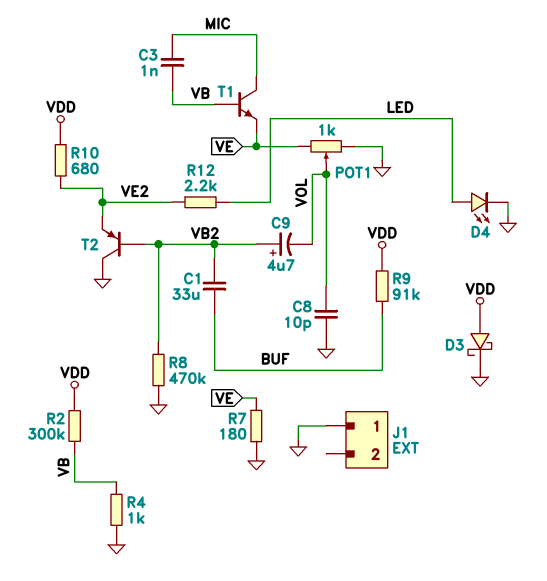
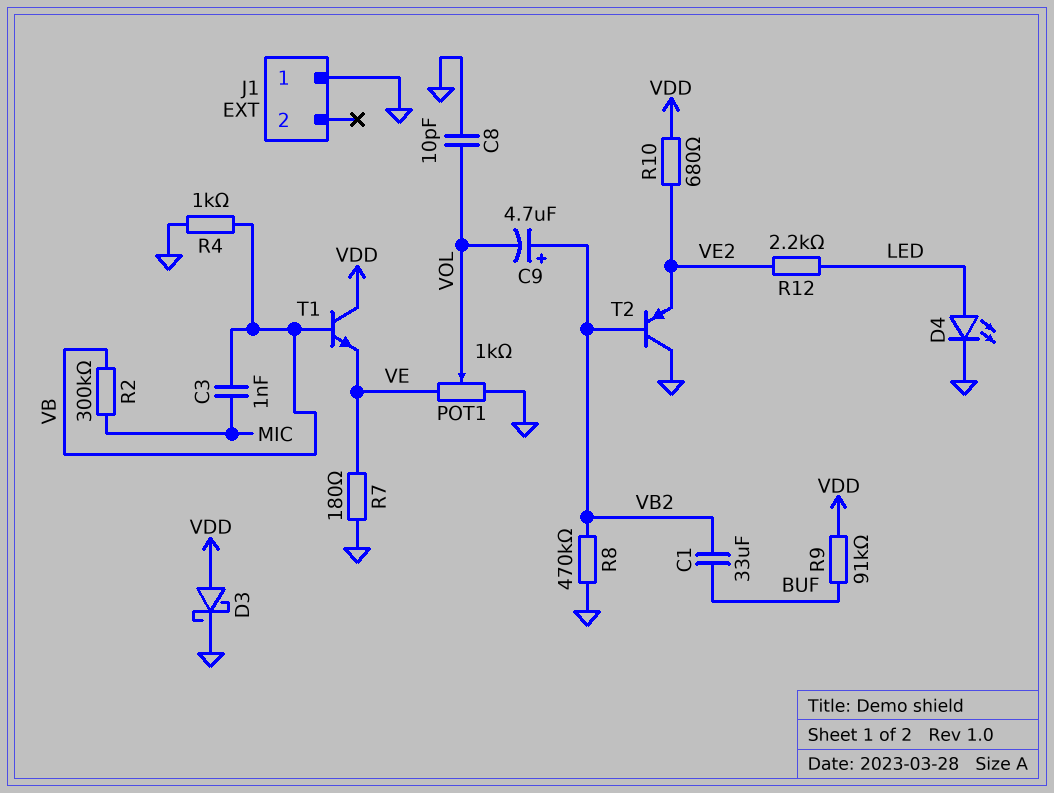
R2: 300k (VB, VDD) -> 300k (MIC, VB)
T1: NPN (B VB, C MIC, E VE) -> NPN (B VB, C VDD, E VE)

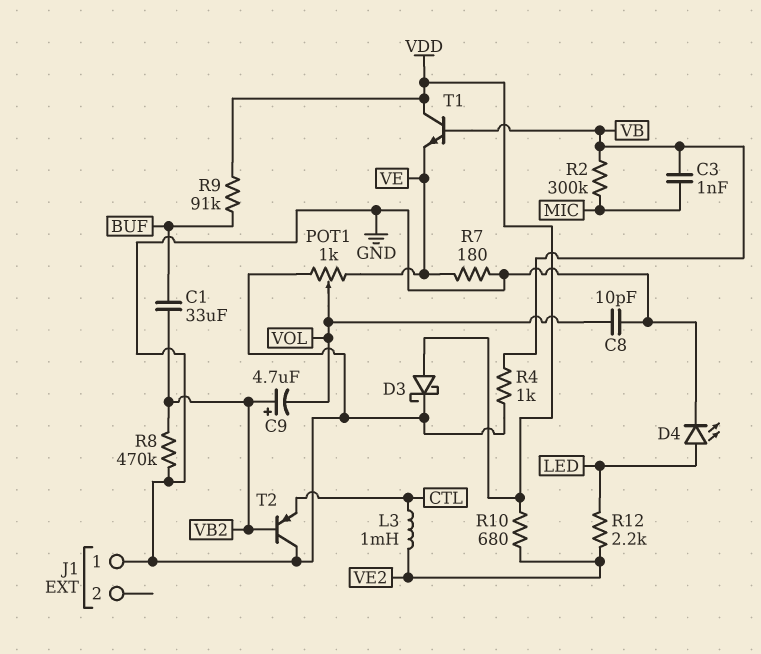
L3: none -> 1mH (CTL, VE2)
T2: PNP (B VB2, C GND, E VE2) -> PNP (B VB2, C GND, E CTL)

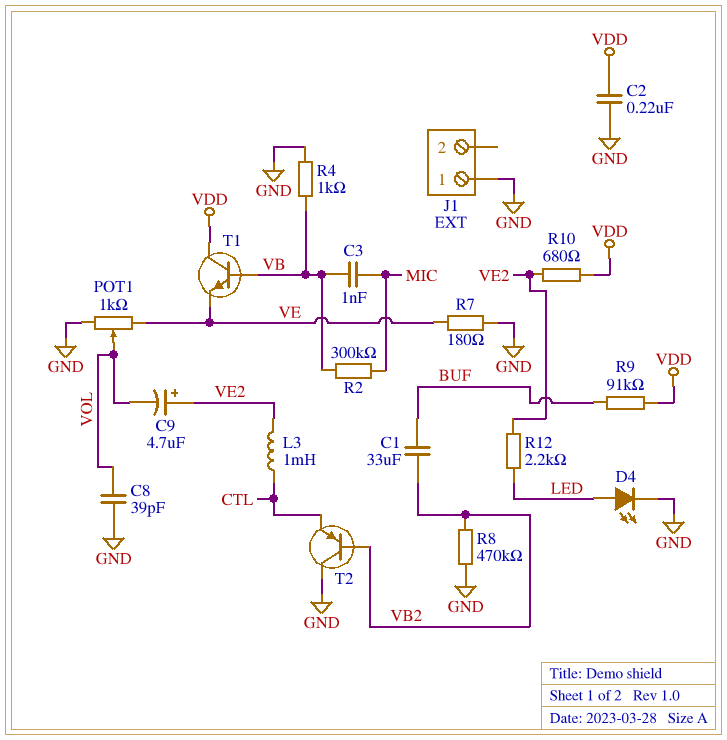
C2: none -> 220nF (GND, VDD)
C8: 10pF (GND, VOL) -> 39pF (GND, VOL)
C9: 4.7uF (plus VB2, minus VOL) -> 4.7uF (plus VE2, minus VOL)
D3: schottky (A VDD, K GND) -> none

